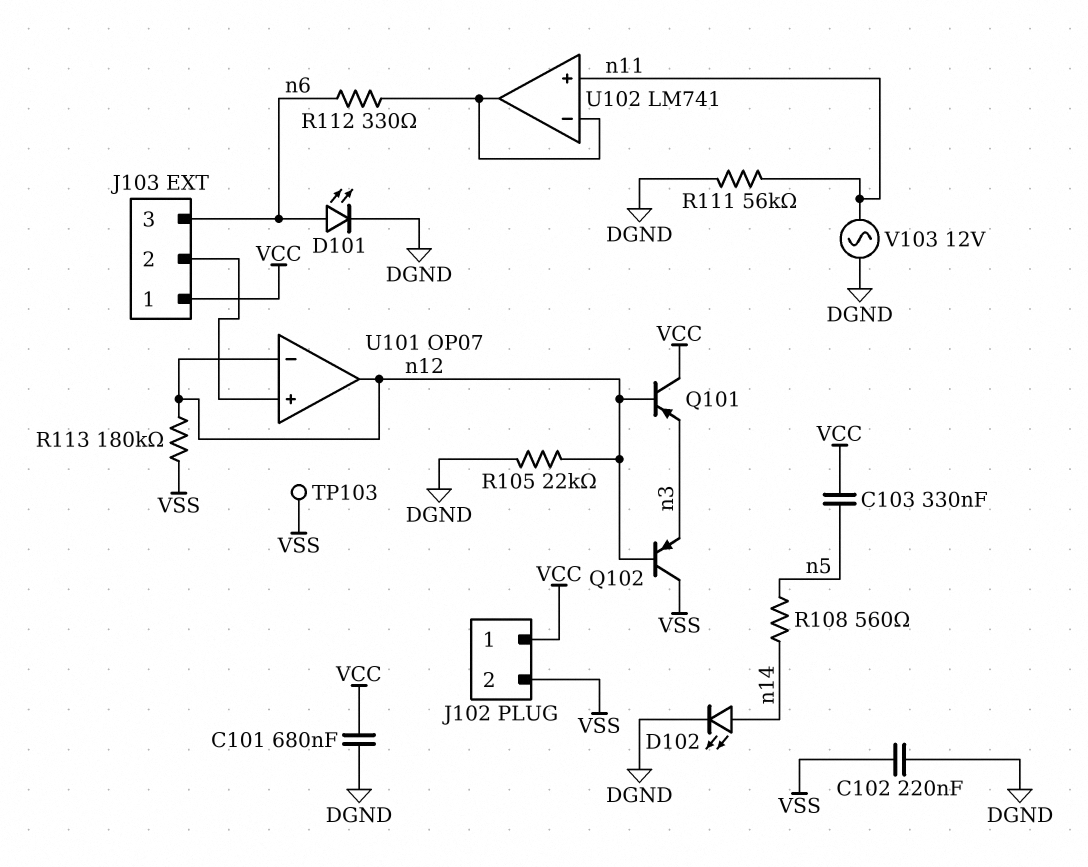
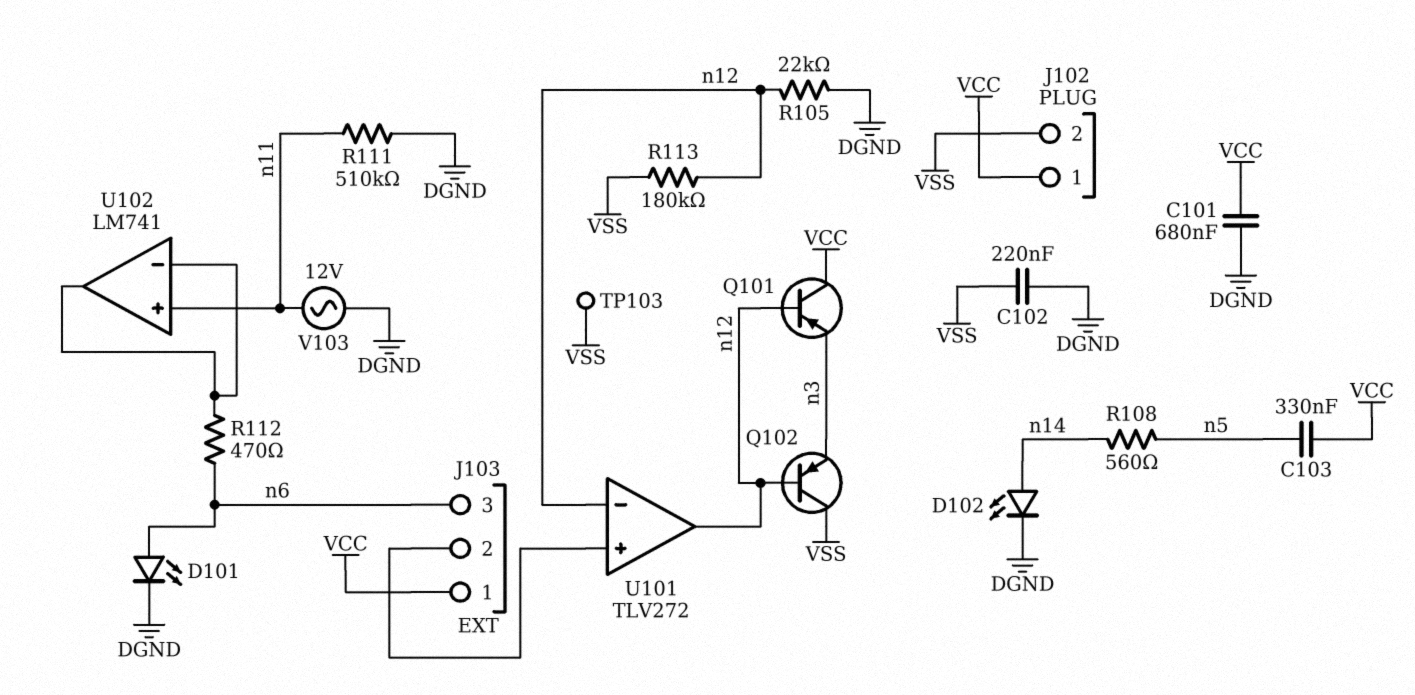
R111: 56k (DGND, n11) -> 510k (DGND, n11)
R112: 330 (U102/in-, n6) -> 470 (U102/in-, n6)
U101: OP07 -> TLV272

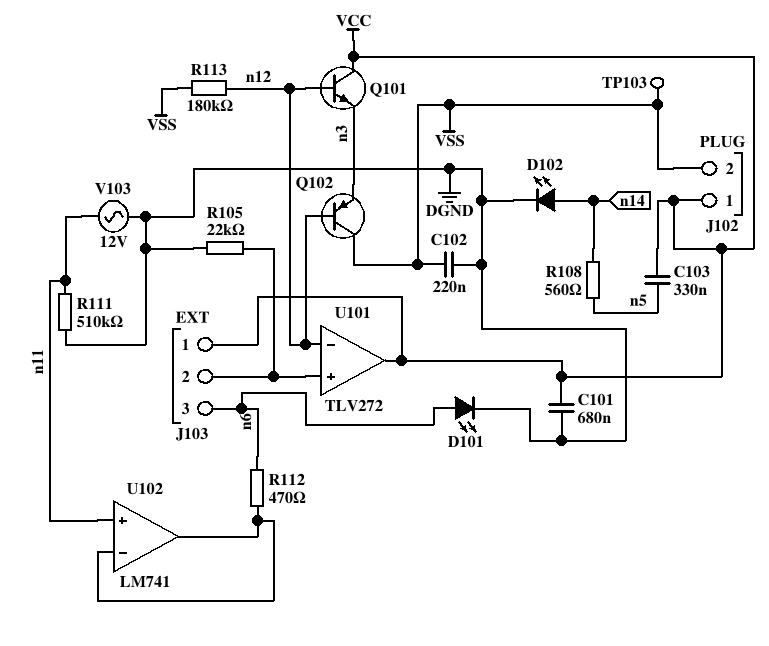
Q101: PNP (B n12, C VCC, E n3) -> NPN (B n12, C VCC, E n3)
R105: 22k (DGND, n12) -> 22k (DGND, J103/2)
U101 pin out: n12 -> VCC

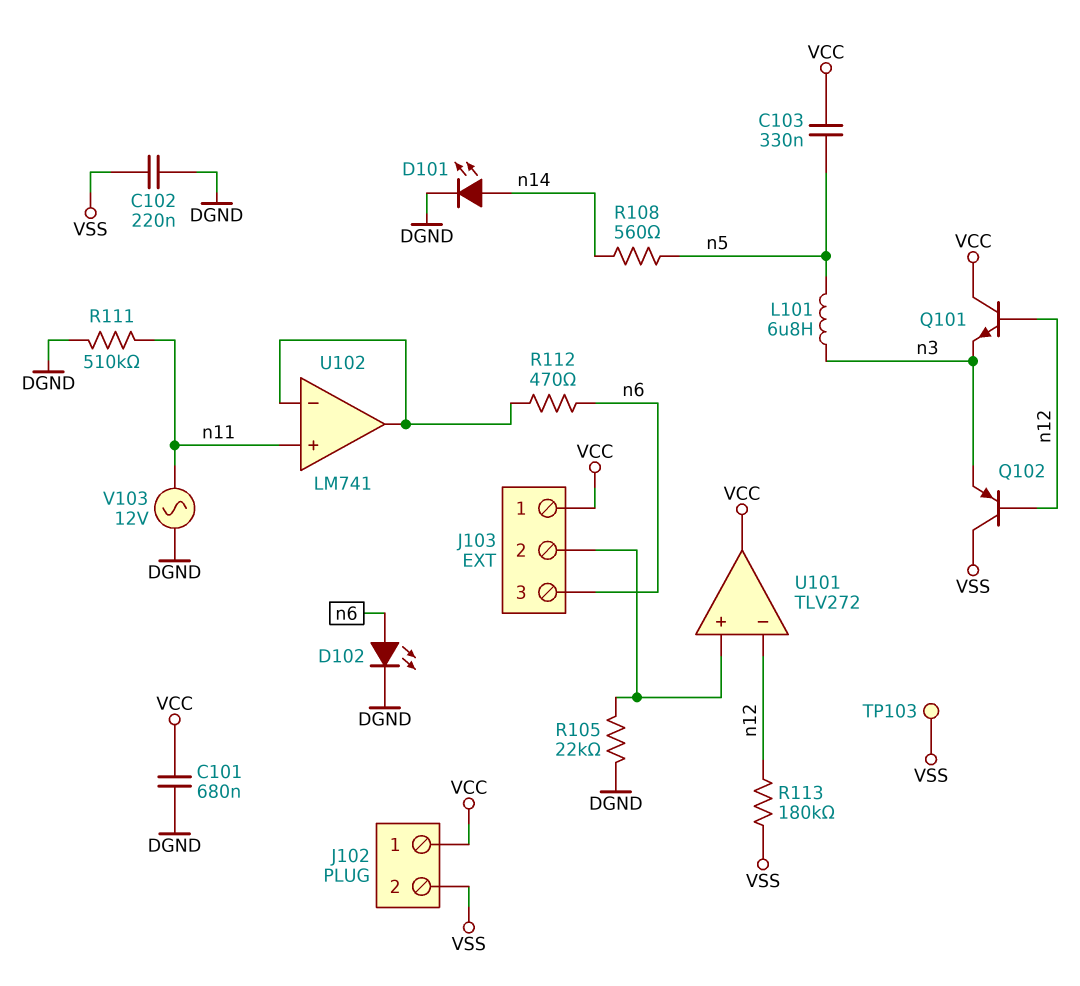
D101: LED (A n6, K DGND) -> LED (A n14, K DGND)
D102: LED (A n14, K DGND) -> LED (A n6, K DGND)
L101: none -> 6.8uH (n3, n5)

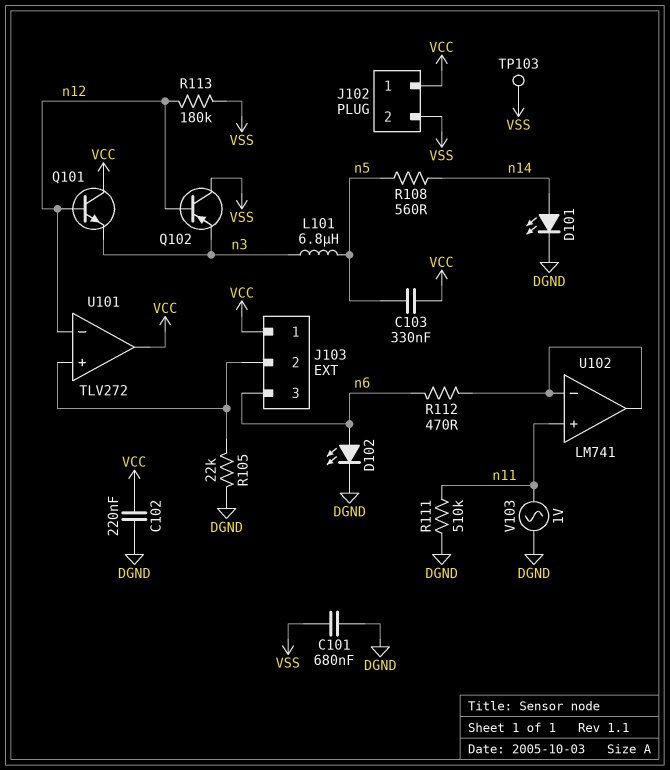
C101: 680nF (DGND, VCC) -> 680nF (DGND, VSS)
C102: 220nF (DGND, VSS) -> 220nF (DGND, VCC)
V103: AC 12V (DGND, n11) -> AC 1V (DGND, n11)

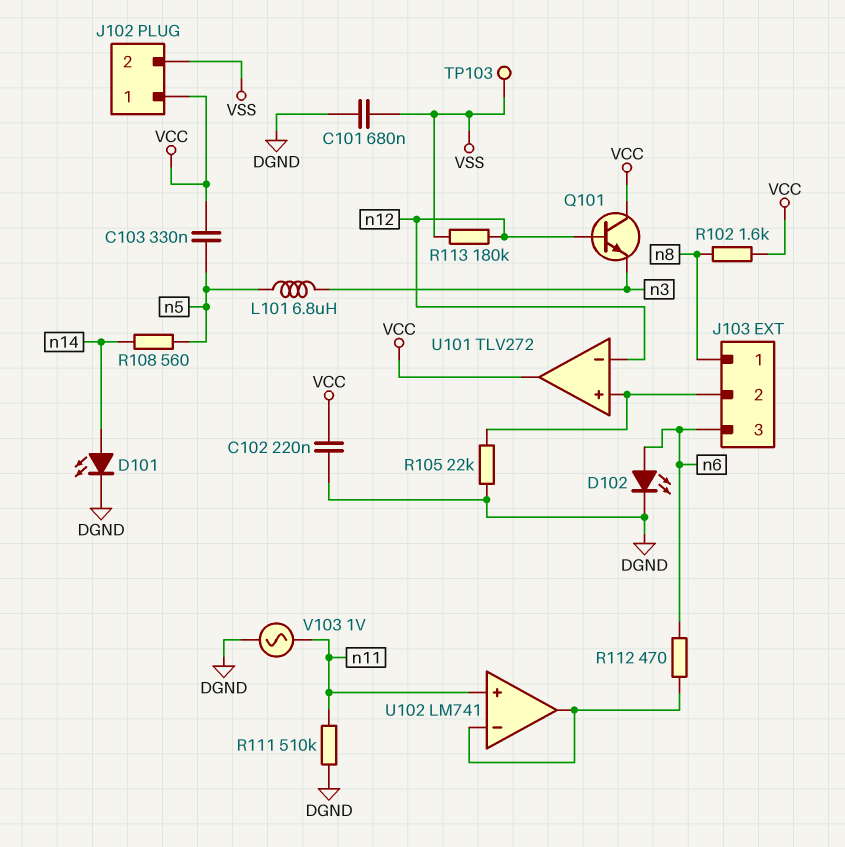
J103 pin 1: VCC -> n8
Q102: PNP (B n12, C VSS, E n3) -> none
R102: none -> 1.6k (VCC, n8)

